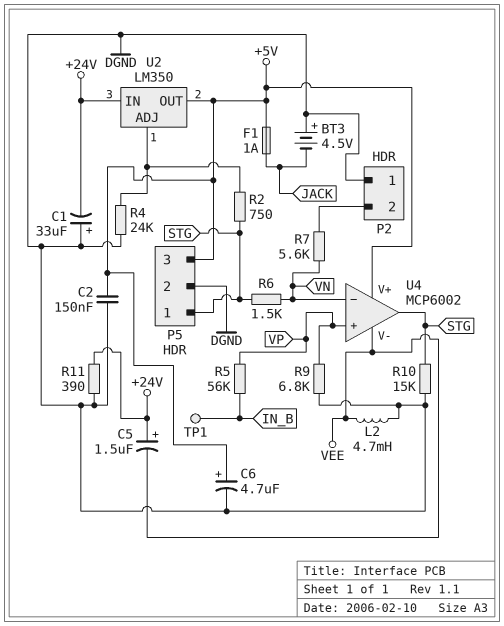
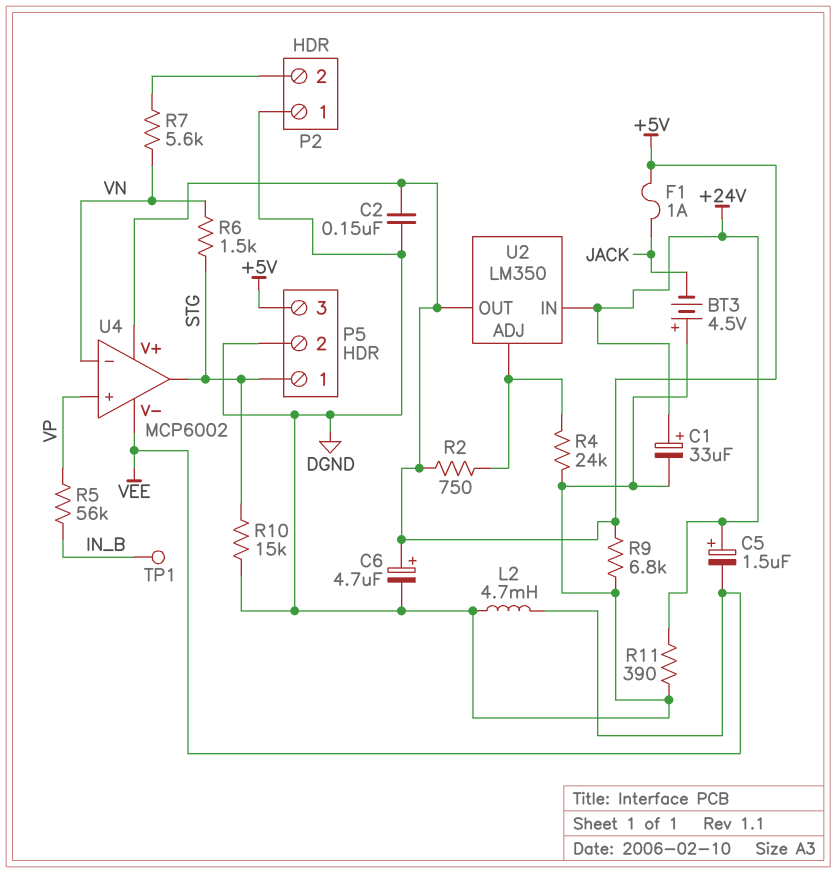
C1: 33uF (plus DGND, minus +24V) -> 33uF (plus +24V, minus DGND)
R2: 750 (STG, U2/ADJ) -> 750 (+5V, U2/ADJ)
R9: 6.8k (DGND, VP) -> 6.8k (+5V, DGND)

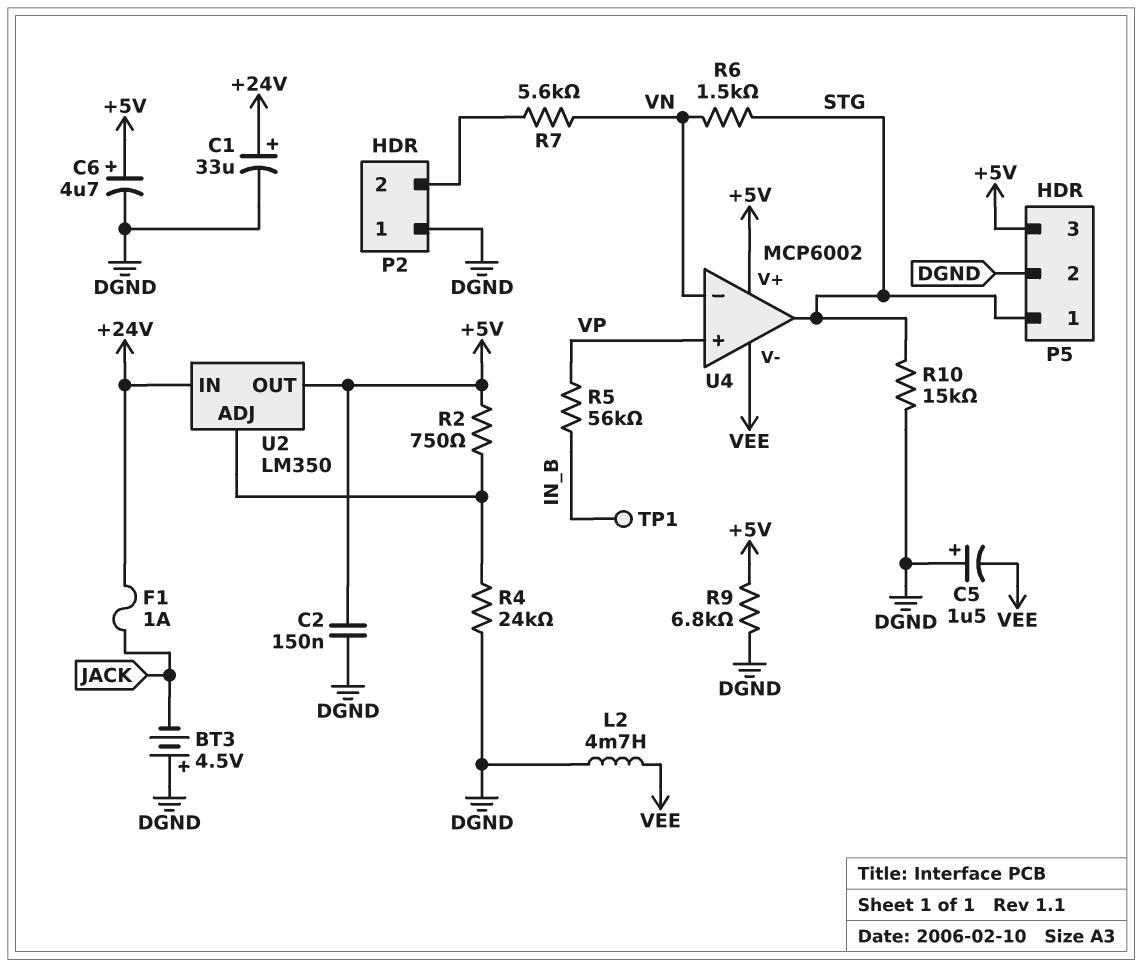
C5: 1.5uF (plus +24V, minus VEE) -> 1.5uF (plus DGND, minus VEE)
F1: 1A (+5V, JACK) -> 1A (+24V, JACK)
R11: 390 (+24V, DGND) -> none

